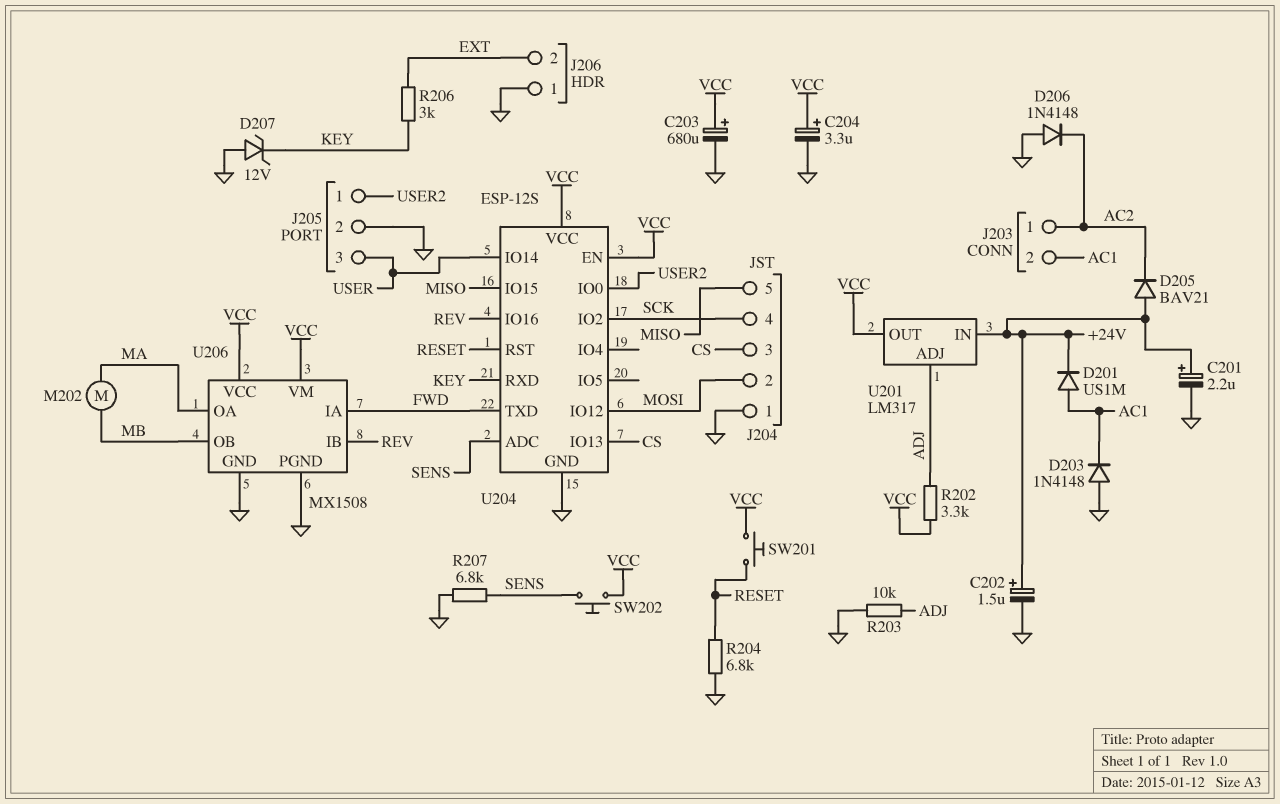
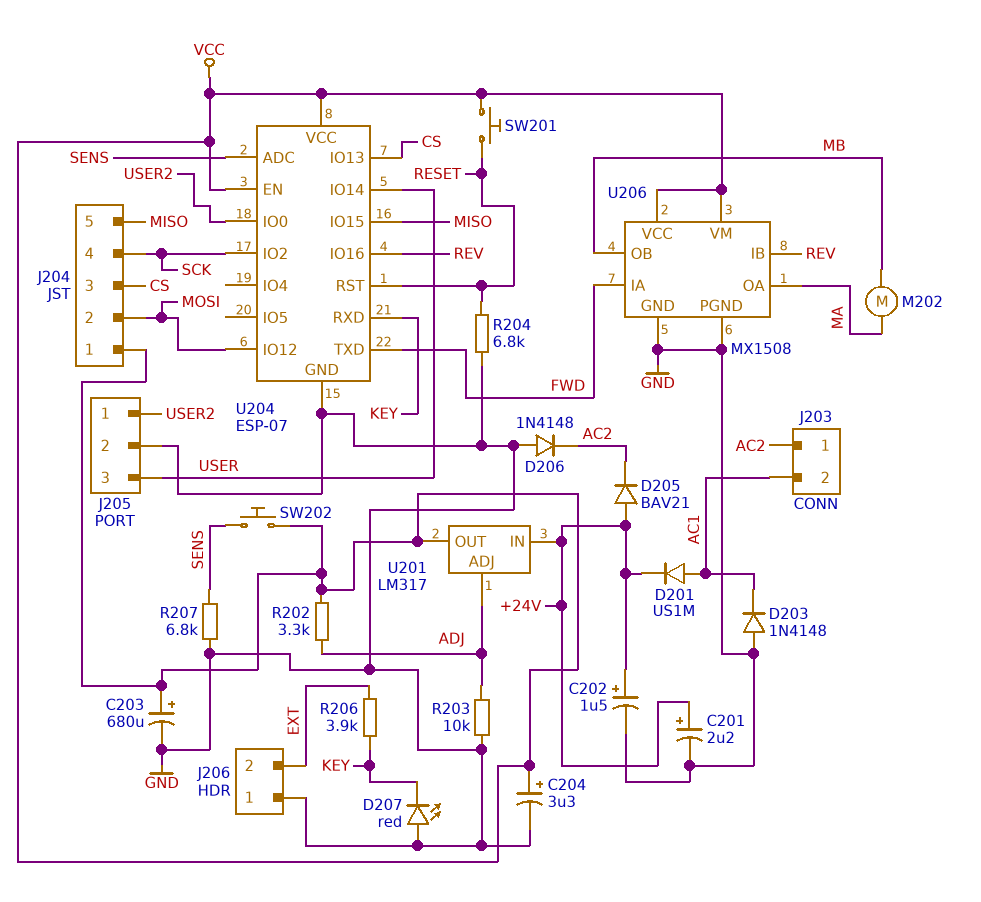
D207: zener 12V (A GND, K KEY) -> LED red (A GND, K KEY)
J204 pin 1: GND -> VCC
R206: 3k (EXT, KEY) -> 3.9k (EXT, KEY)
U204: ESP-12S -> ESP-07

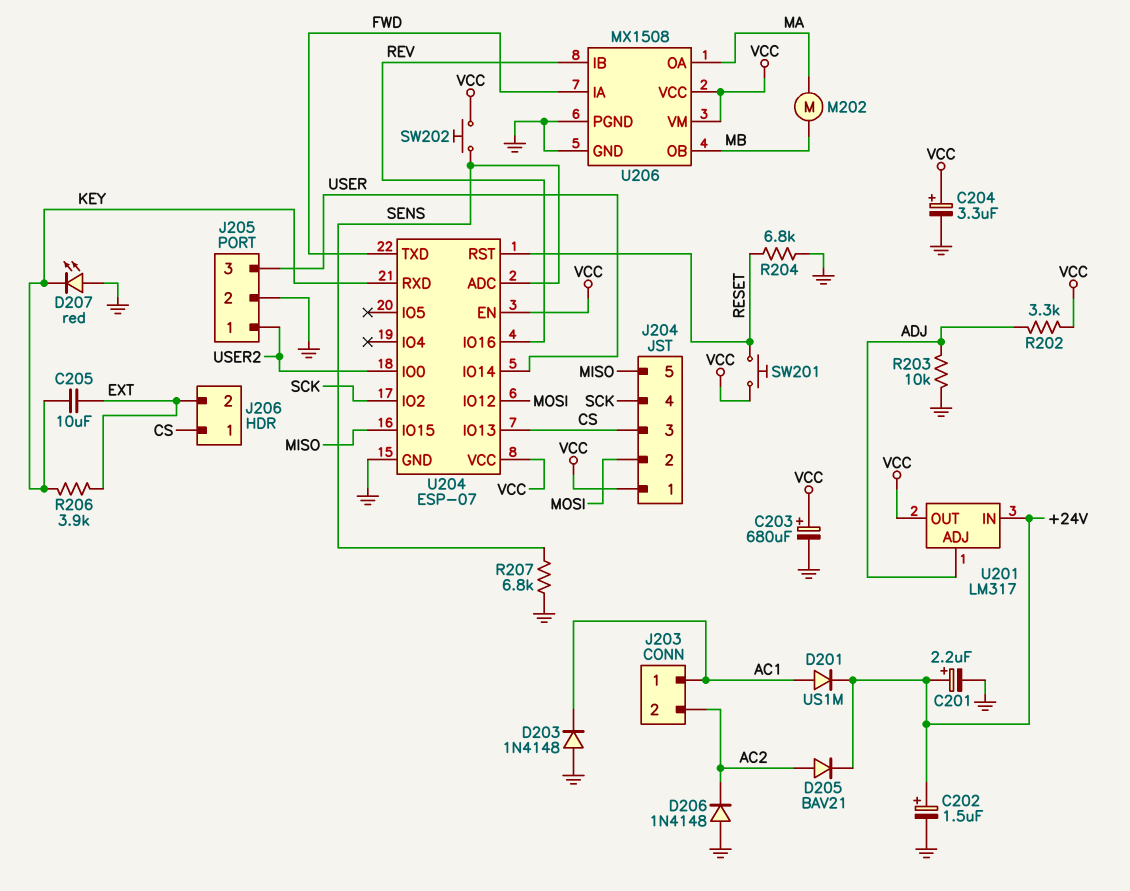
C205: none -> 10uF (EXT, KEY)
D205: diode BAV21 (A +24V, K AC2) -> diode BAV21 (A AC2, K +24V)
J203 pin 1: AC2 -> AC1
J203 pin 2: AC1 -> AC2
J206 pin 1: GND -> CS

